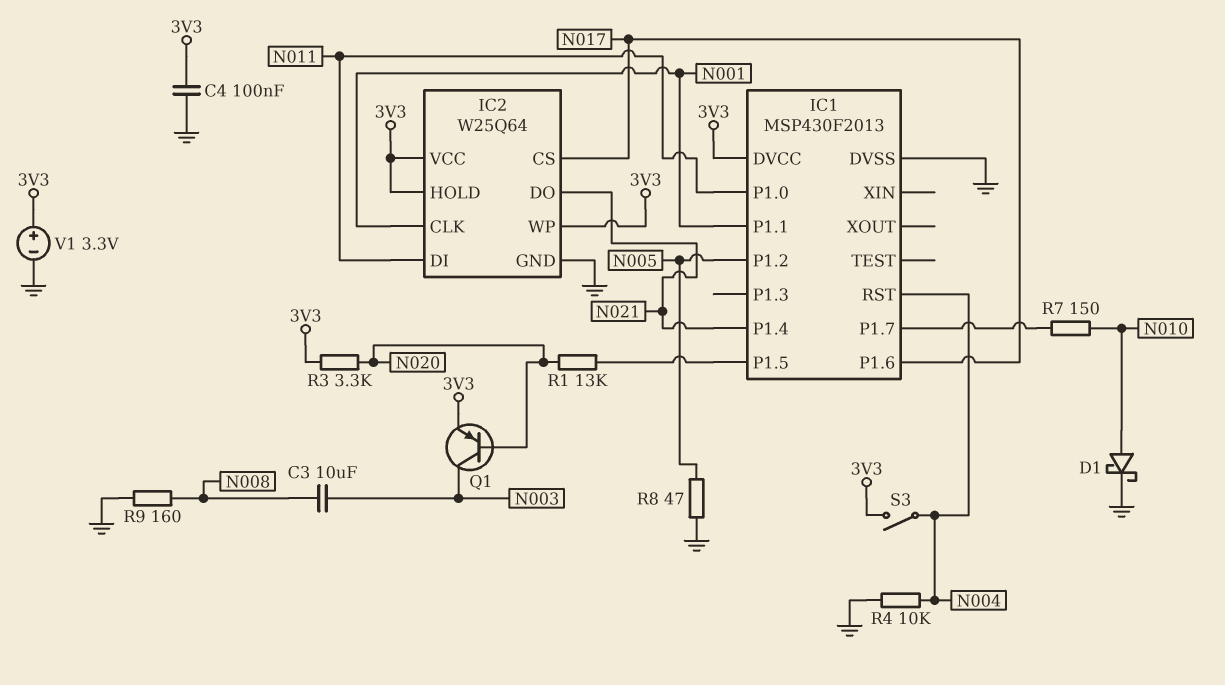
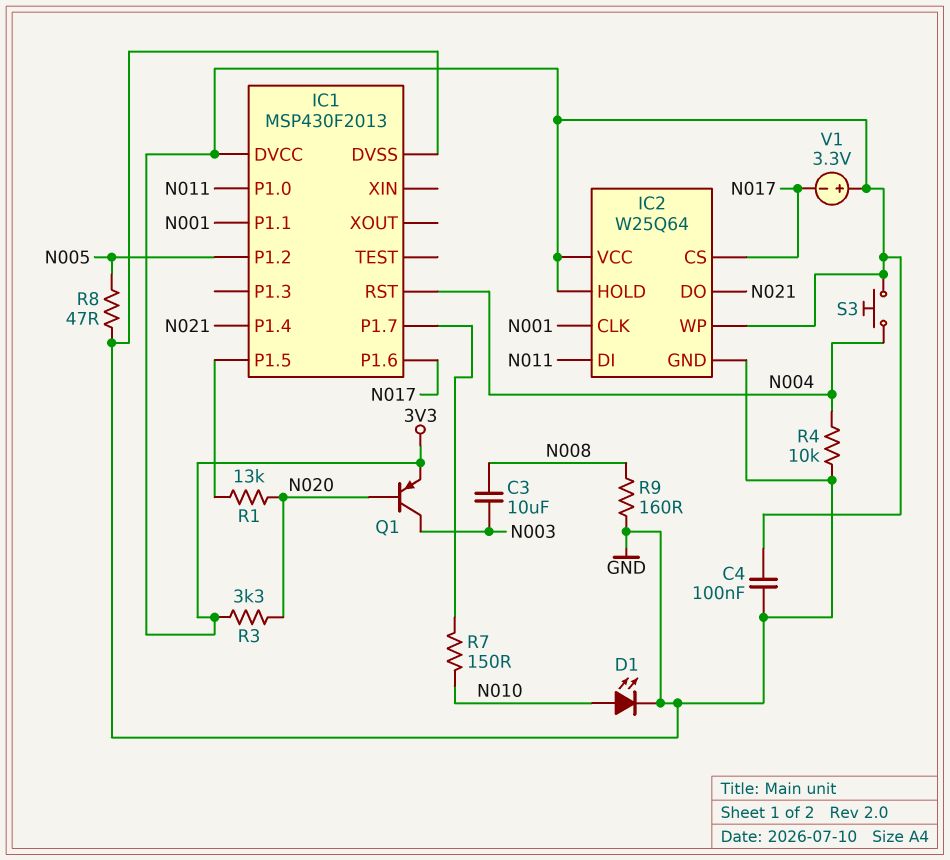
D1: schottky (A N010, K GND) -> LED (A N010, K GND)
S3: switch (3V3, N004) -> button (3V3, N004)
V1: 3.3V (plus 3V3, minus GND) -> 3.3V (plus 3V3, minus N017)

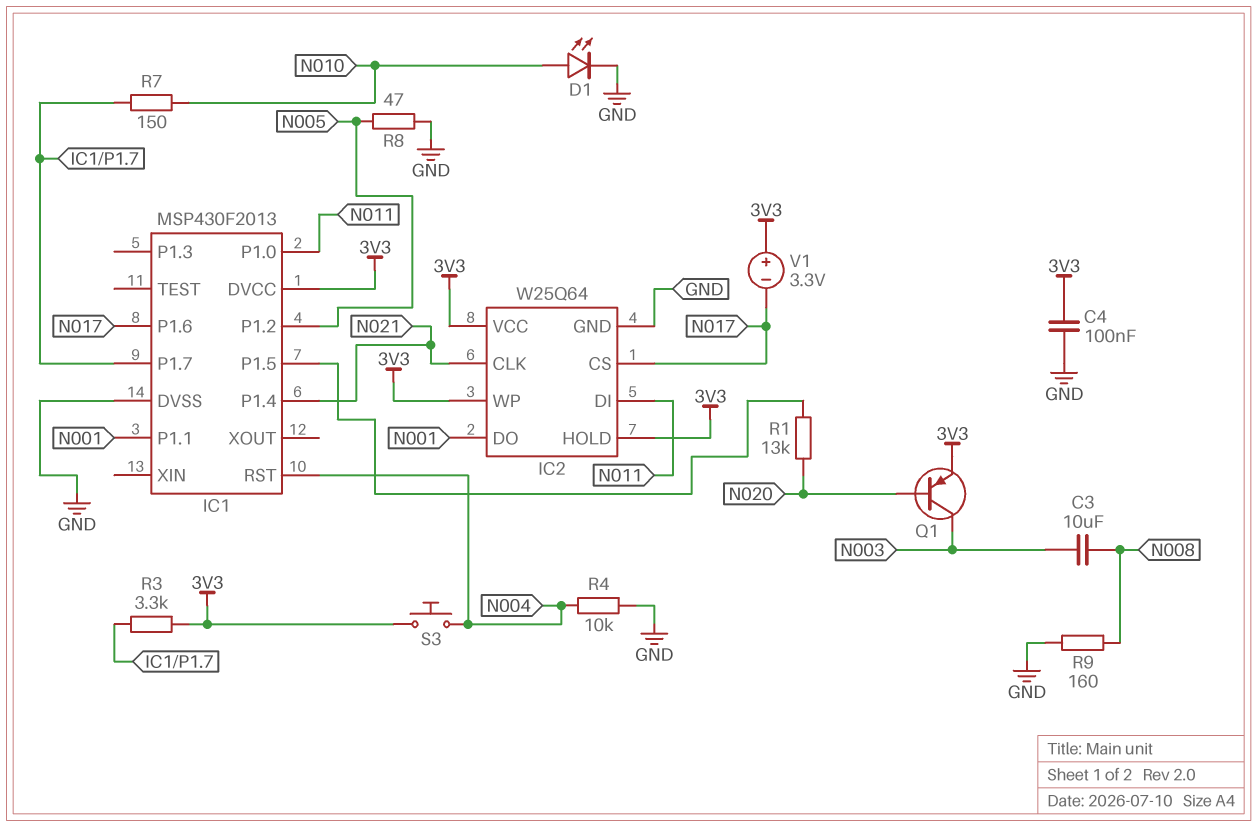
IC2 pin CLK: N001 -> N021
IC2 pin DO: N021 -> N001
R3: 3.3k (3V3, N020) -> 3.3k (3V3, IC1/P1.7)

